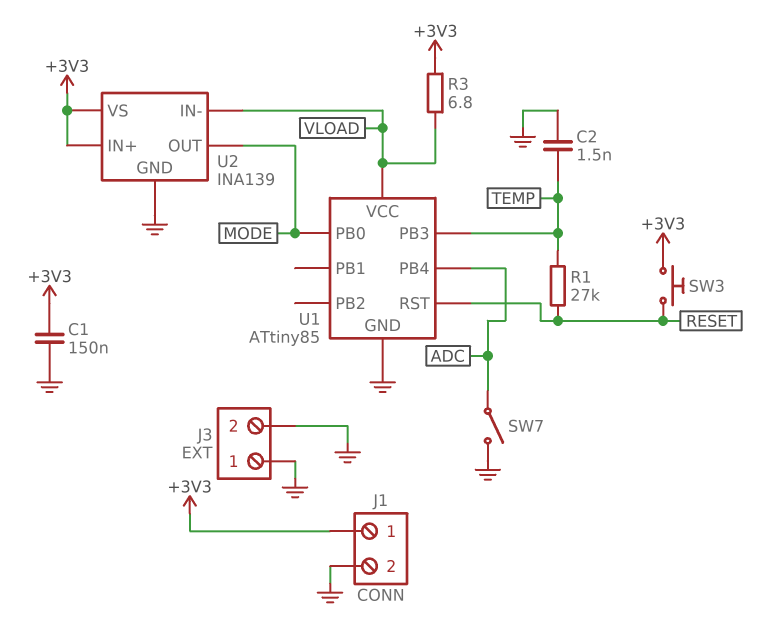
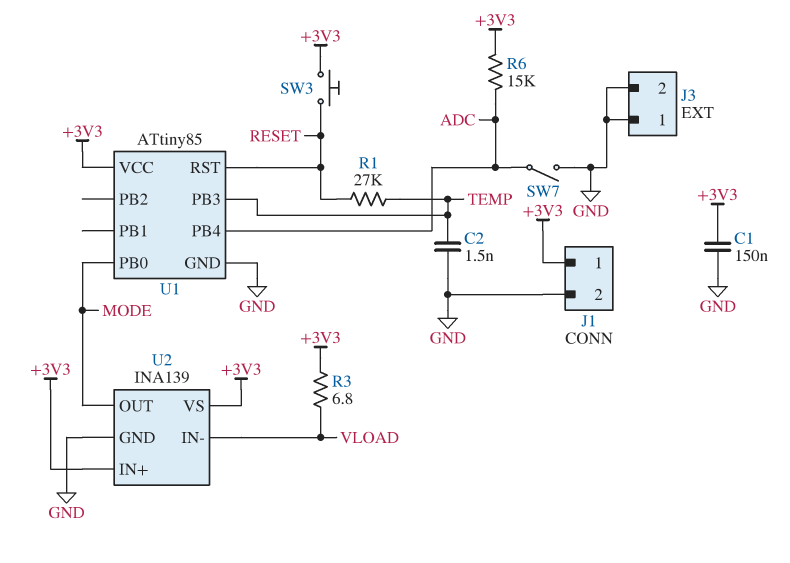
R6: none -> 15k (+3V3, ADC)
U1 pin VCC: VLOAD -> +3V3

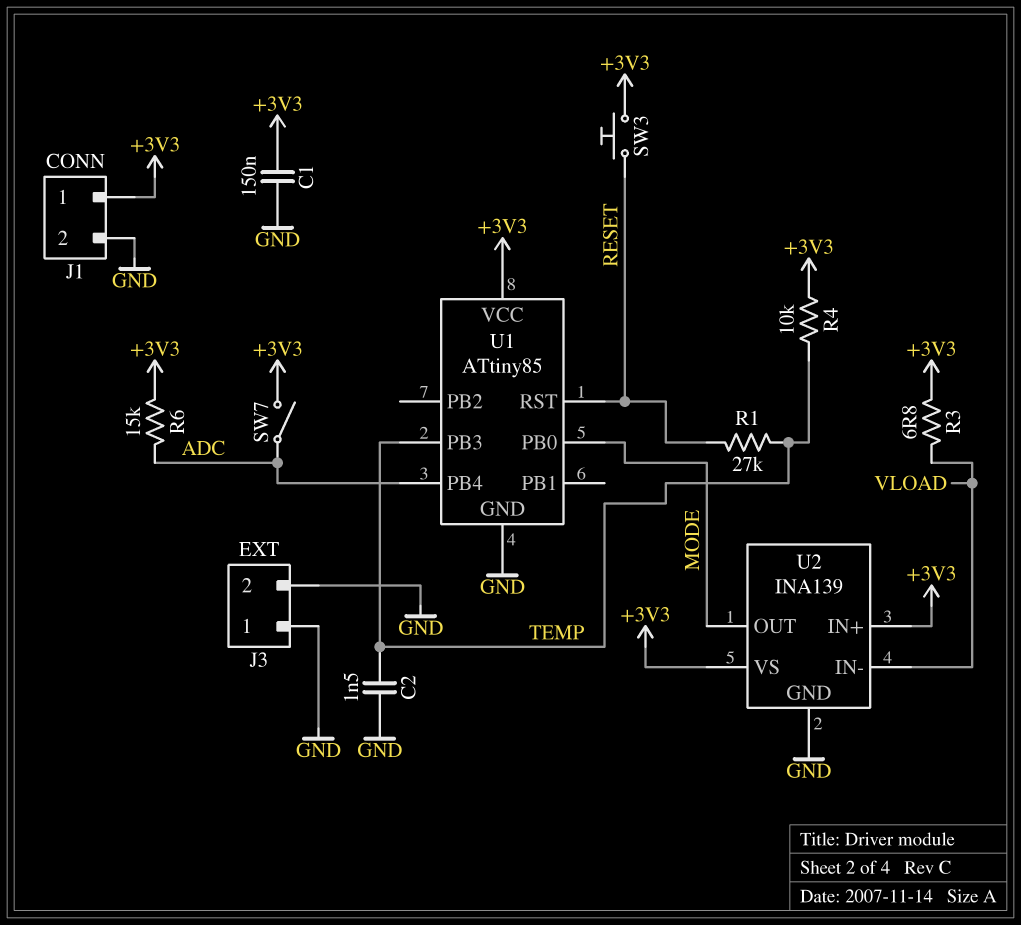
R4: none -> 10k (+3V3, TEMP)
SW7: switch (ADC, GND) -> switch (+3V3, ADC)

